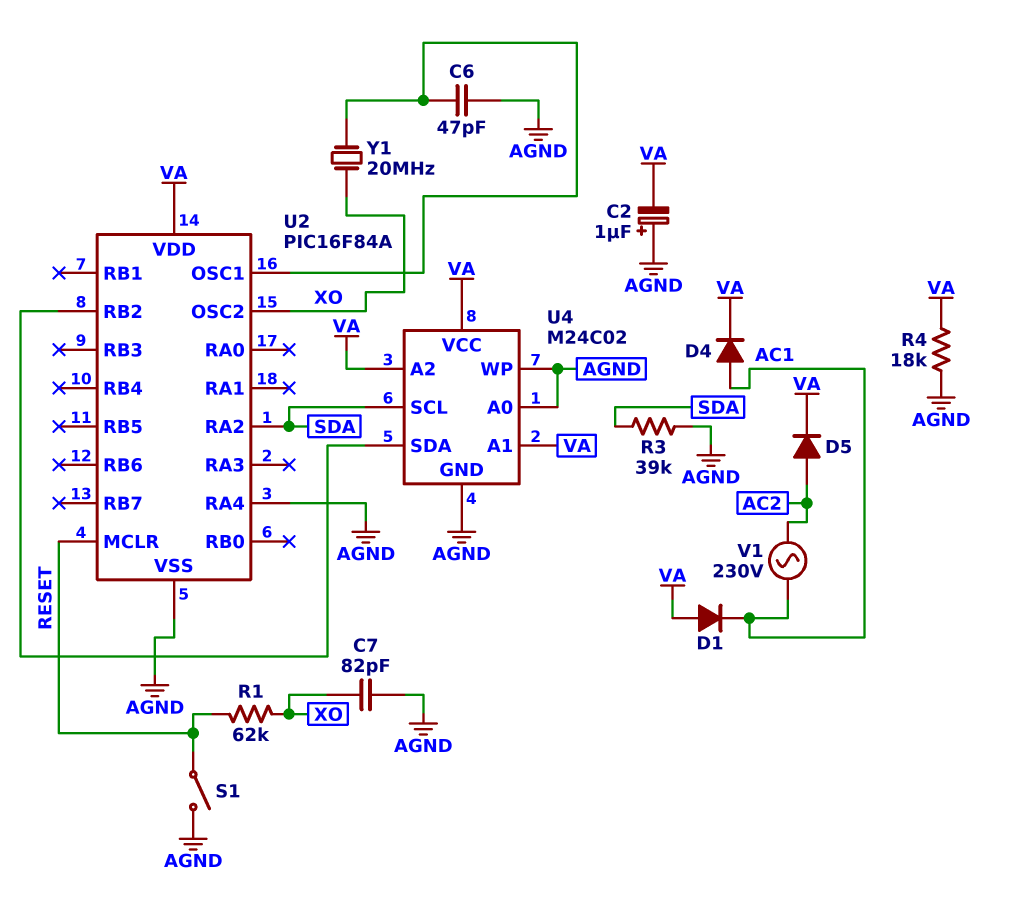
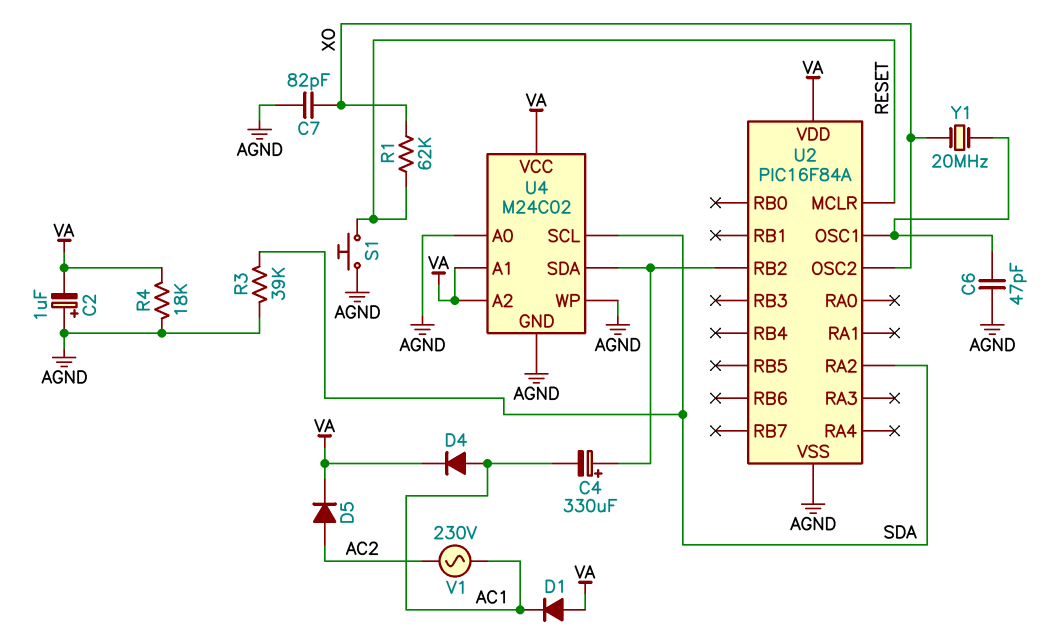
C4: none -> 330uF (plus U2/RB2, minus AC1)
S1: switch (AGND, RESET) -> button (AGND, RESET)
U2 pin RA4: AGND -> none

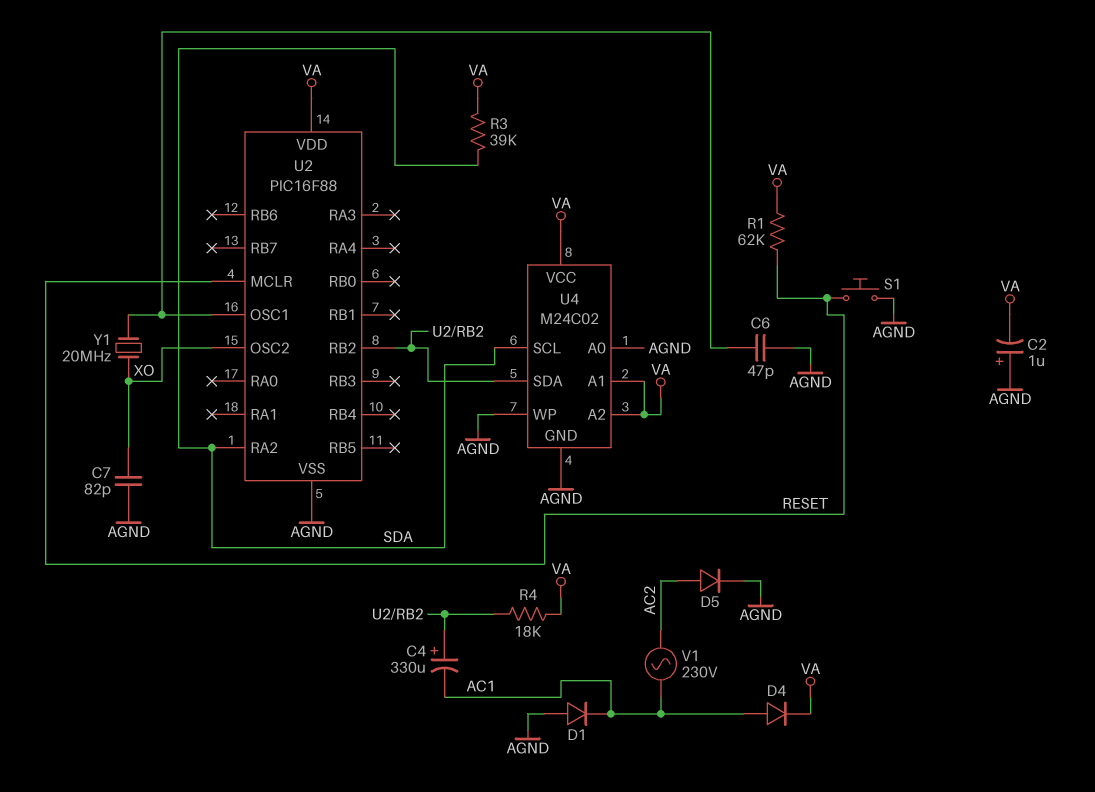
D1: diode (A VA, K AC1) -> diode (A AGND, K AC1)
D5: diode (A AC2, K VA) -> diode (A AC2, K AGND)
R1: 62k (RESET, XO) -> 62k (RESET, VA)
R3: 39k (AGND, SDA) -> 39k (SDA, VA)
R4: 18k (AGND, VA) -> 18k (U2/RB2, VA)
U2: PIC16F84A -> PIC16F88

